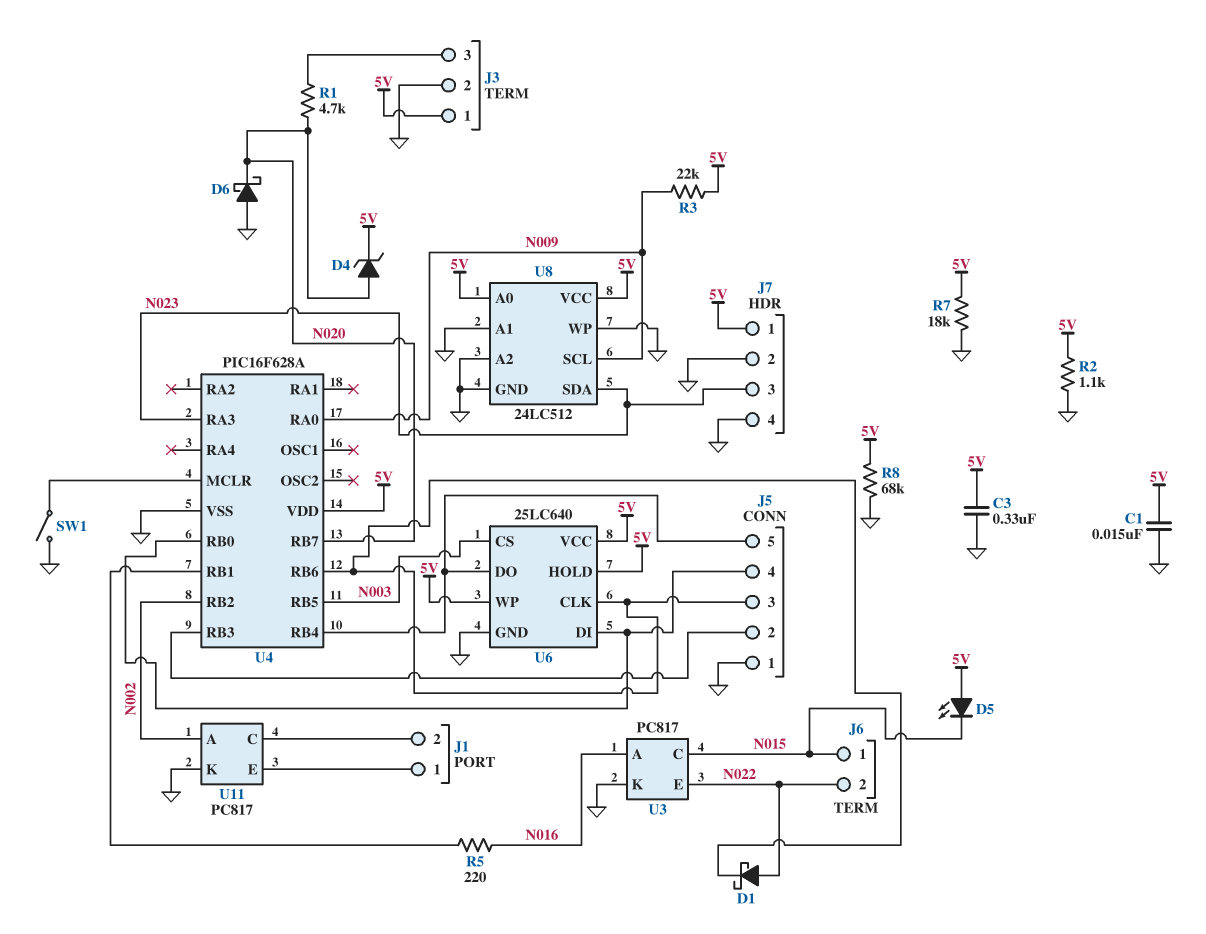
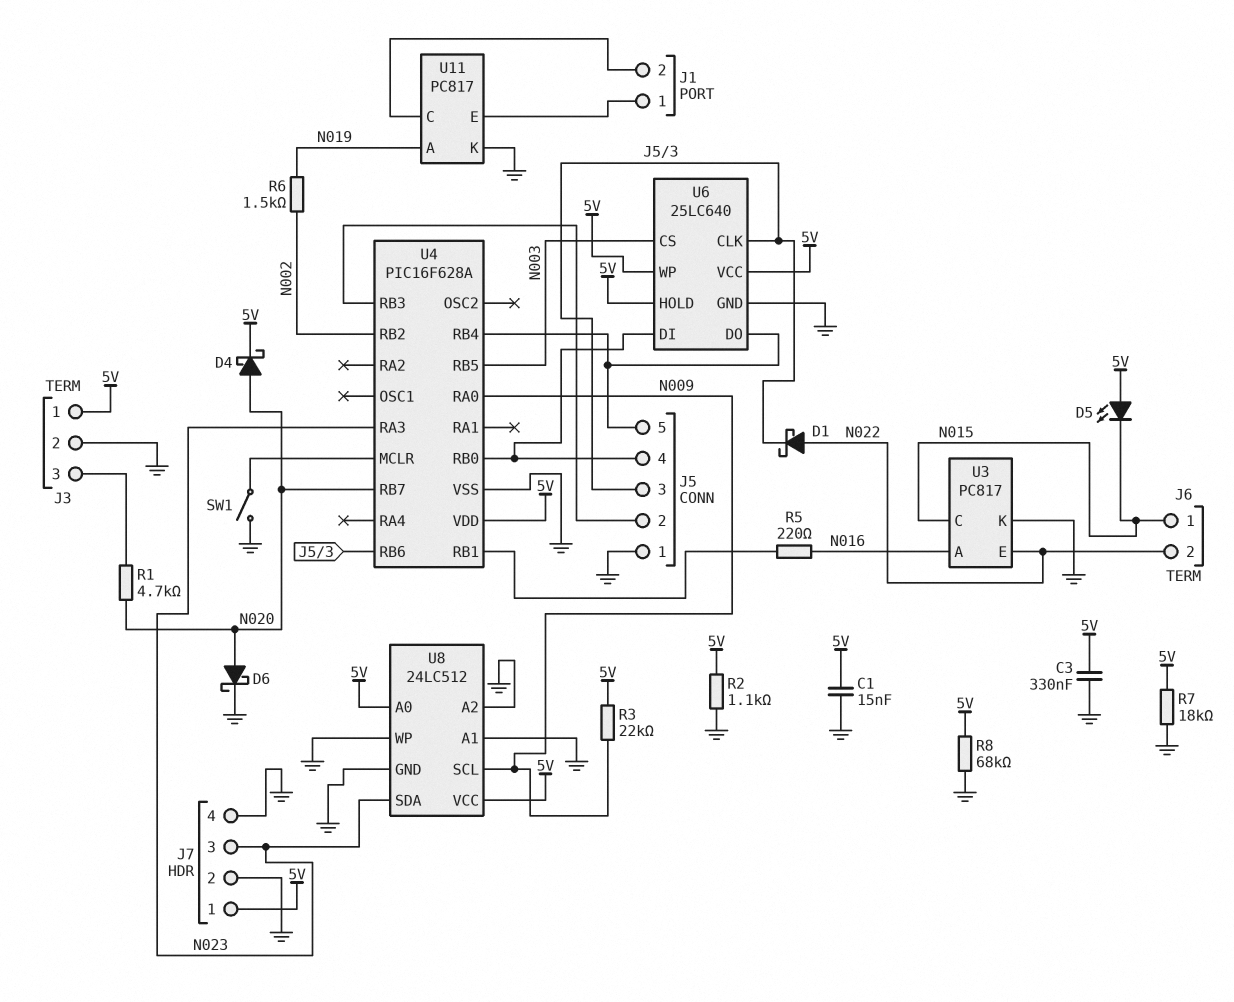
D4: zener (A N020, K 5V) -> schottky (A N020, K 5V)
D6: schottky (A GND, K N020) -> schottky (A N020, K GND)
R6: none -> 1.5k (N002, N019)
U11 pin A: N002 -> N019

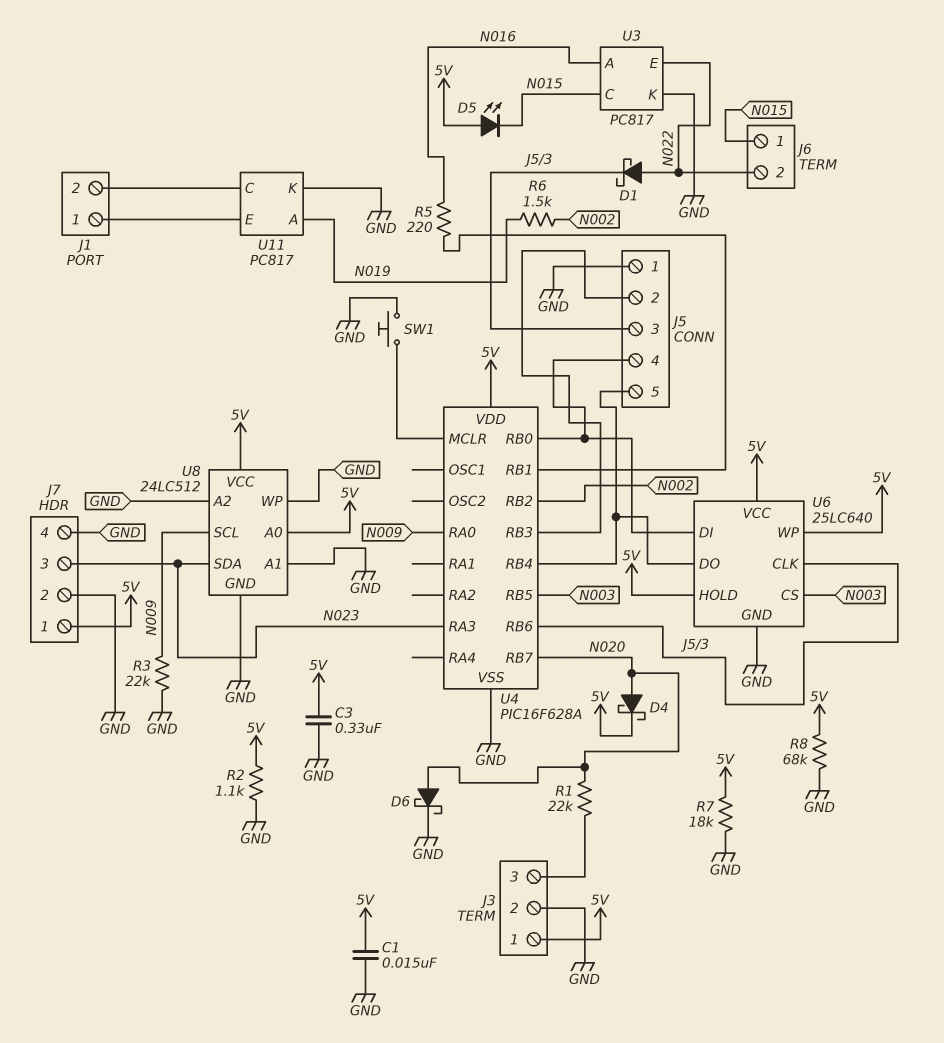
R1: 4.7k (J3/3, N020) -> 22k (J3/3, N020)
R3: 22k (5V, N009) -> 22k (GND, N009)
SW1: switch (GND, U4/MCLR) -> button (GND, U4/MCLR)

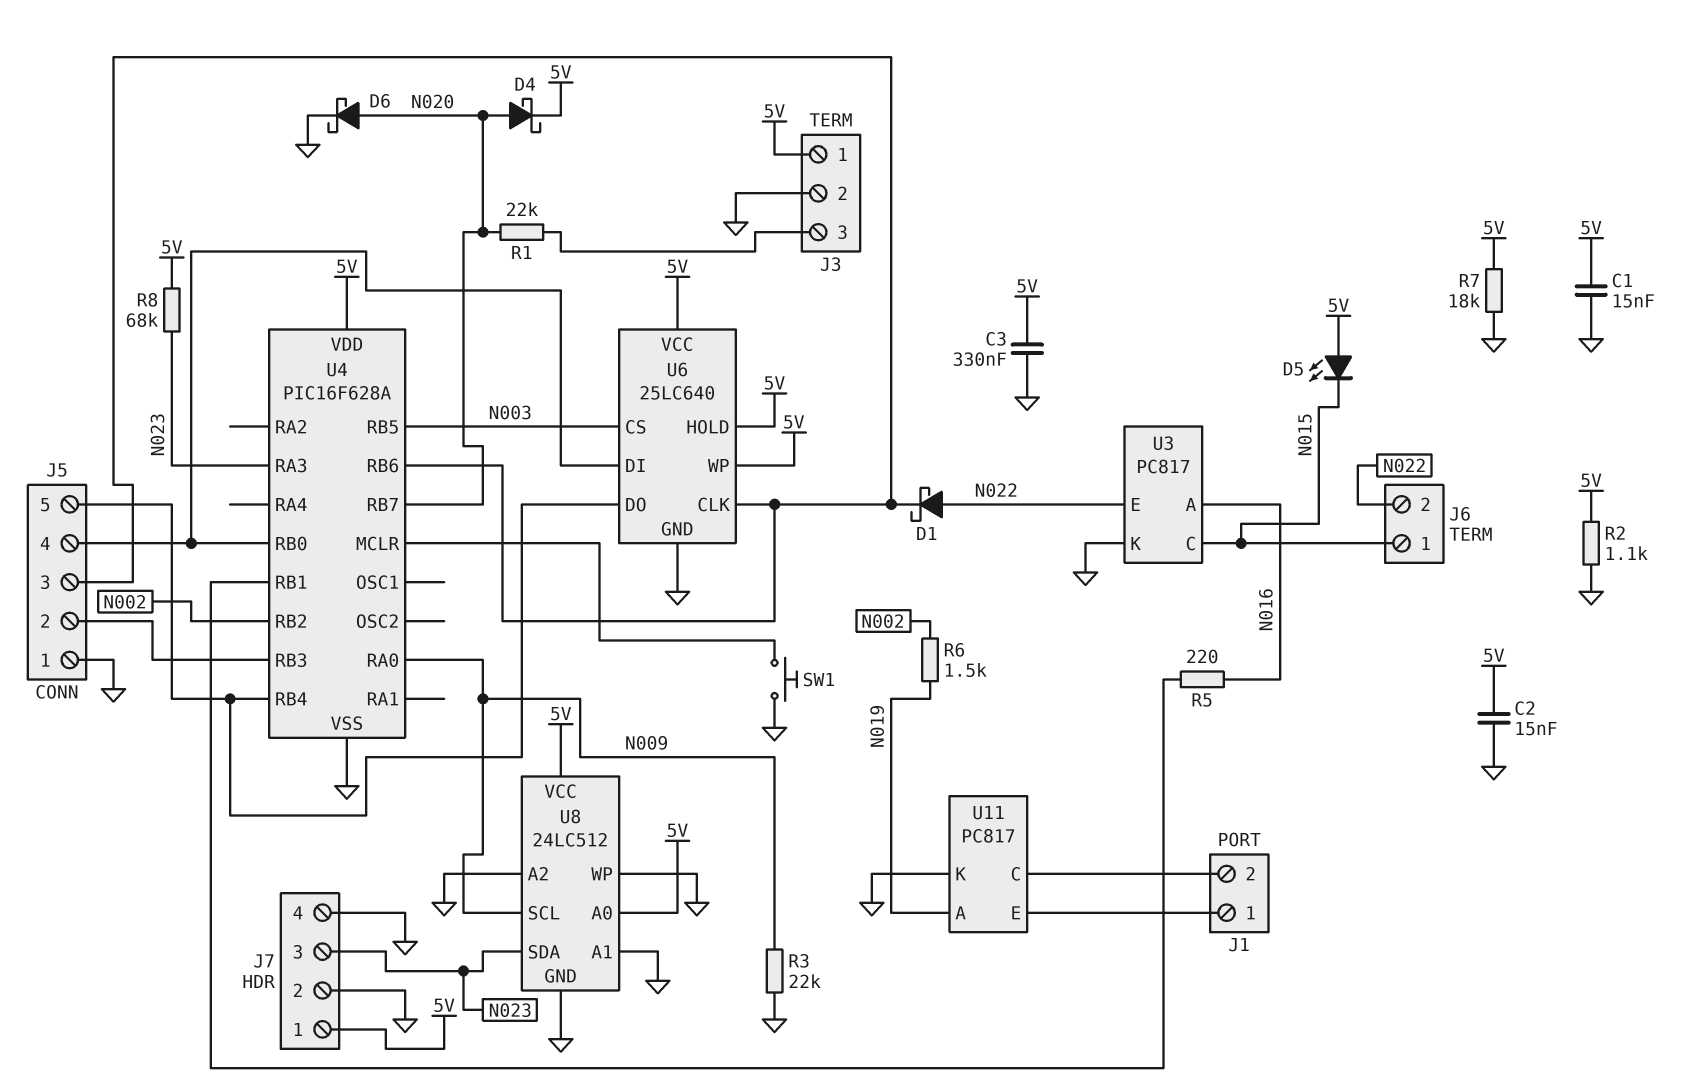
C2: none -> 15nF (5V, GND)
R8: 68k (5V, GND) -> 68k (5V, N023)

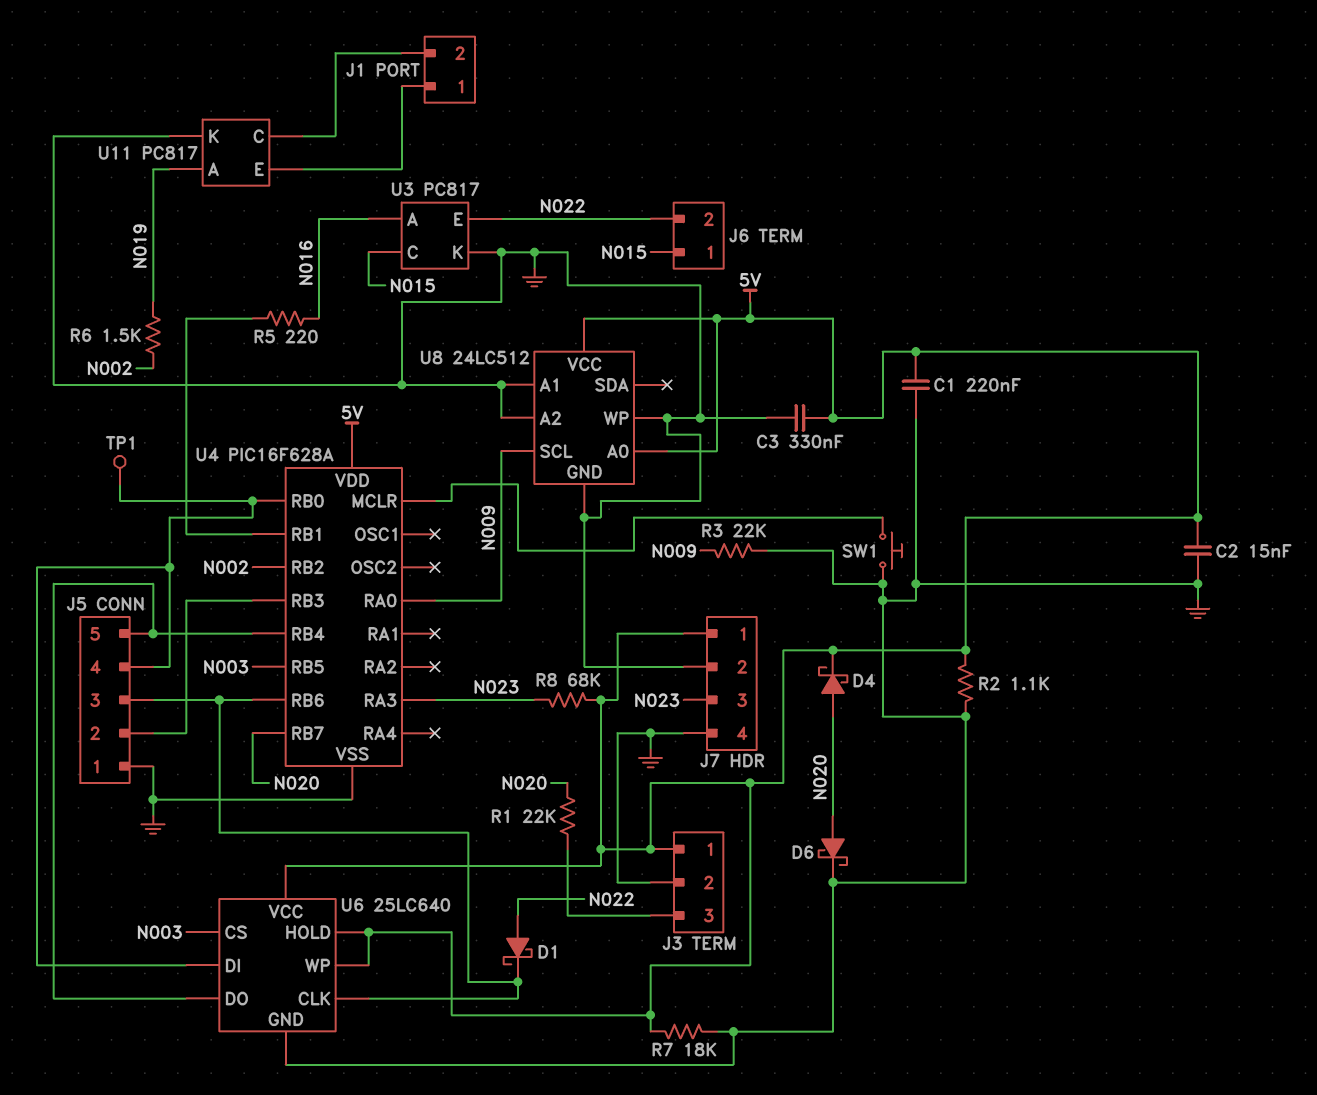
C1: 15nF (5V, GND) -> 220nF (5V, GND)
D5: LED (A 5V, K N015) -> none
TP1: none -> test point (J5/4)
U8 pin SDA: N023 -> none

